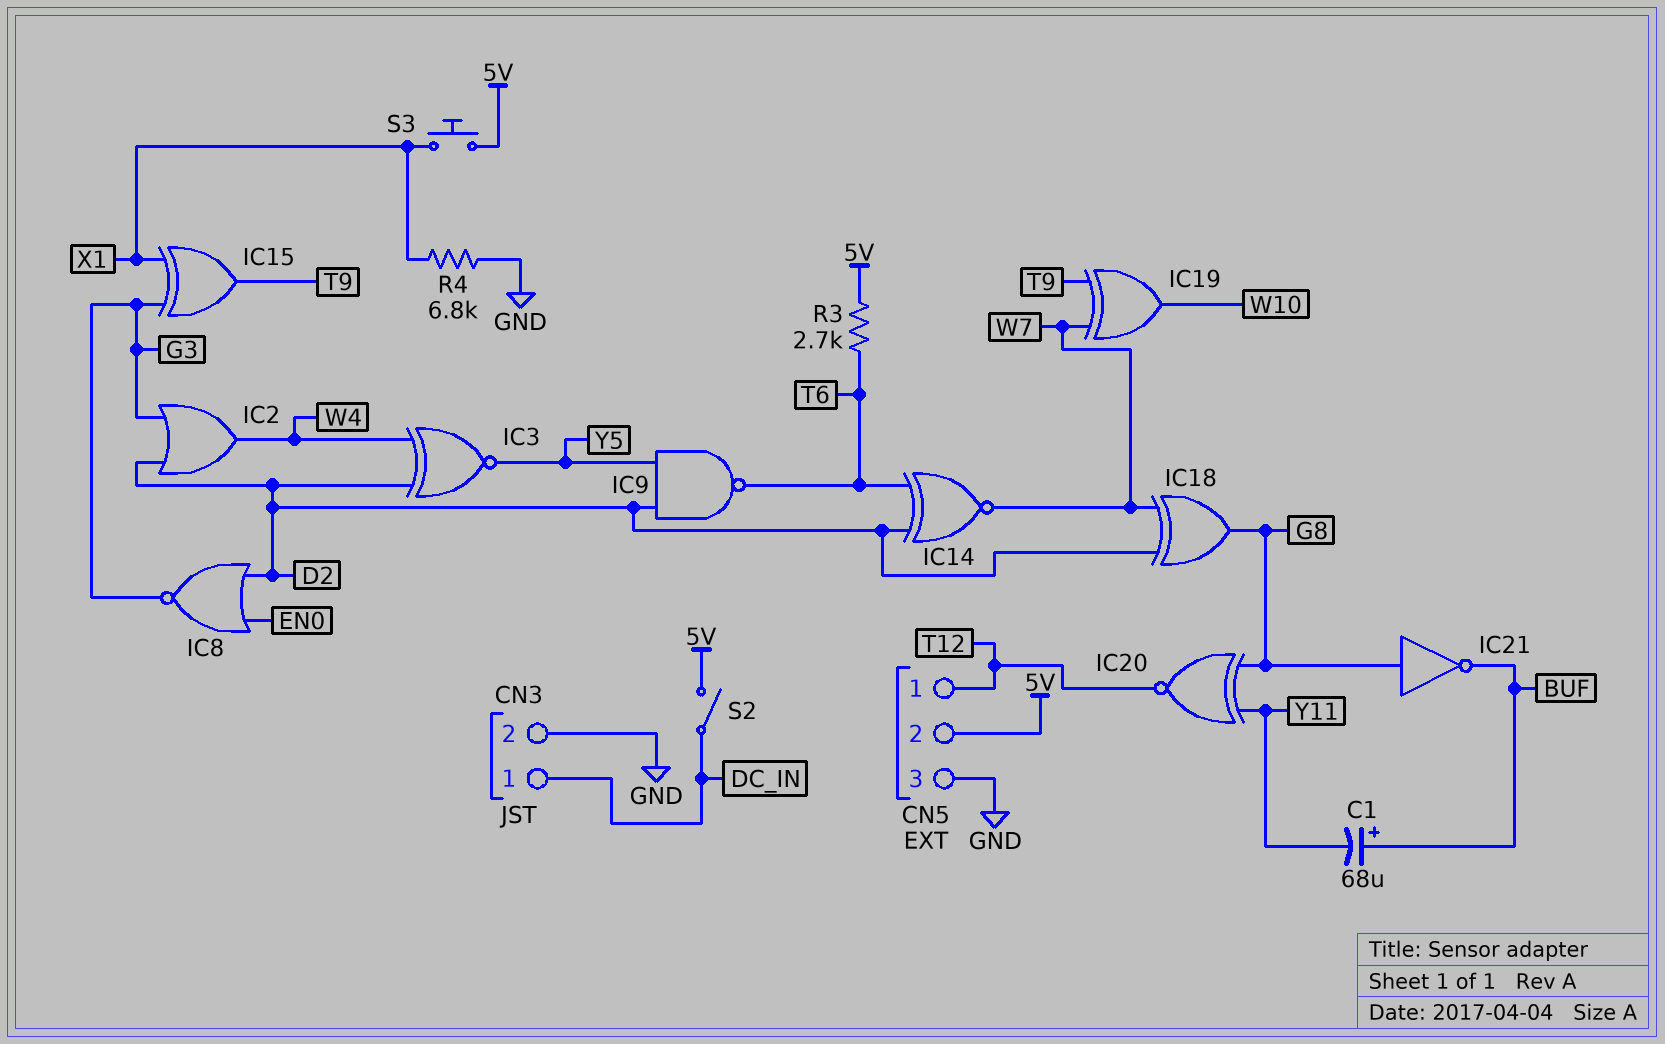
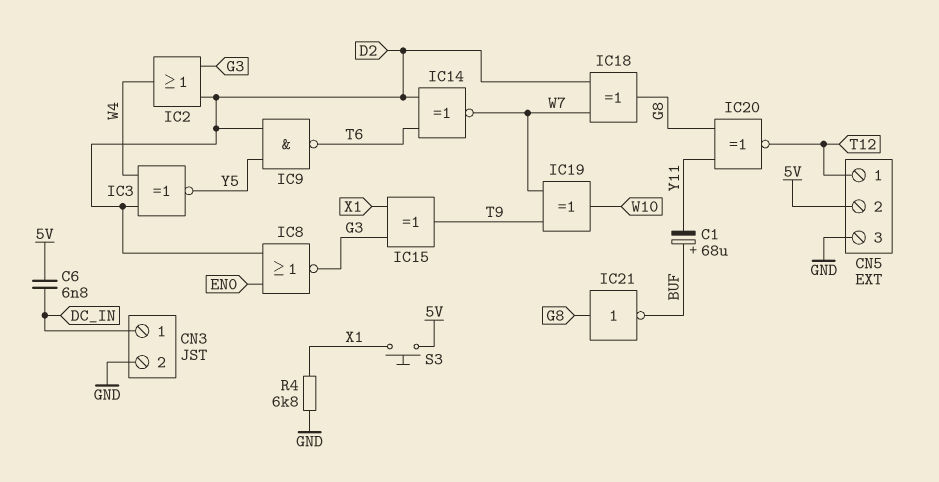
C6: none -> 6.8nF (5V, DC_IN)
R3: 2.7k (5V, T6) -> none
S2: switch (5V, DC_IN) -> none

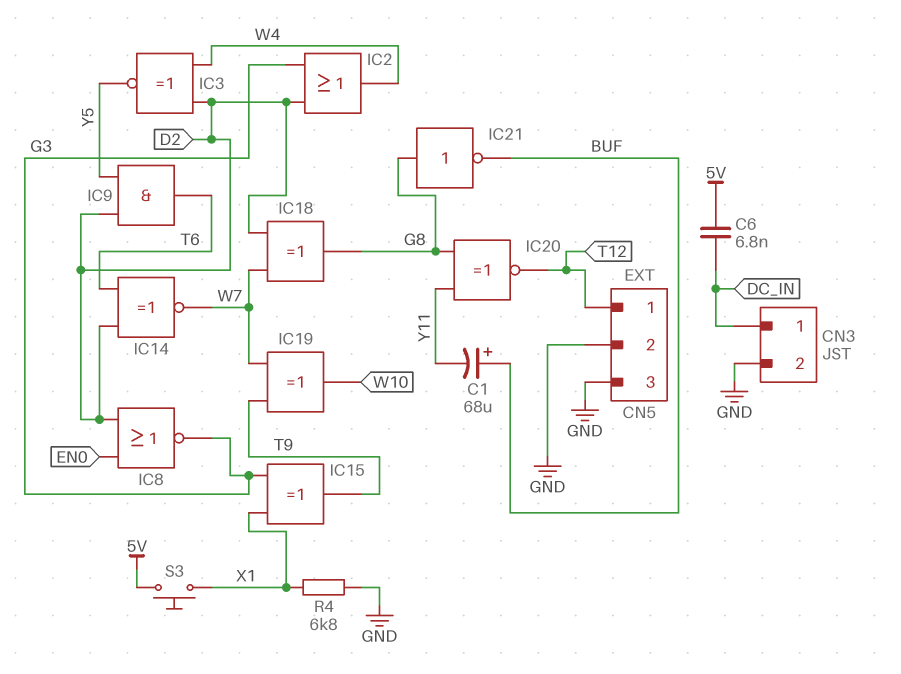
CN5 pin 2: 5V -> GND
IC9: NAND (in D2, in Y5, out T6) -> AND (in D2, in Y5, out T6)

